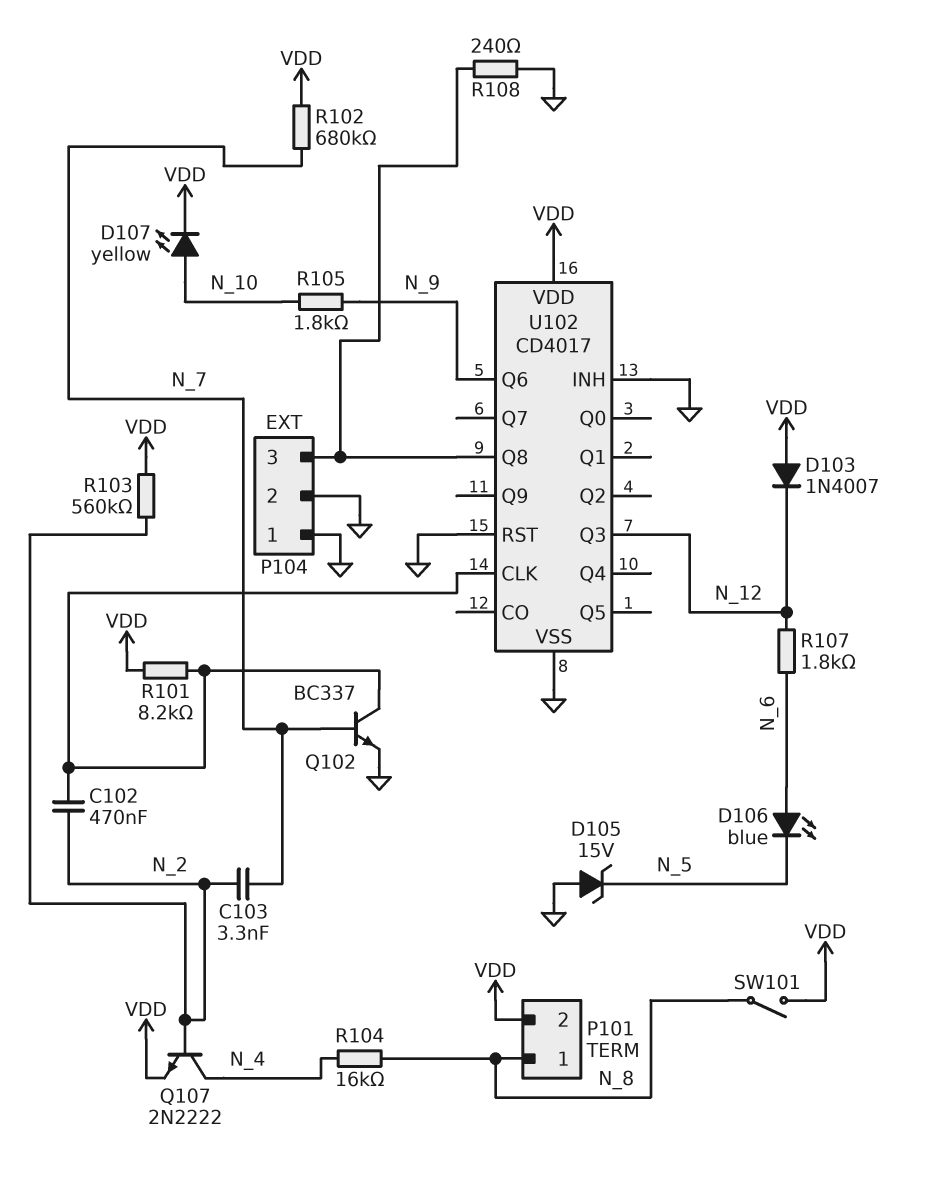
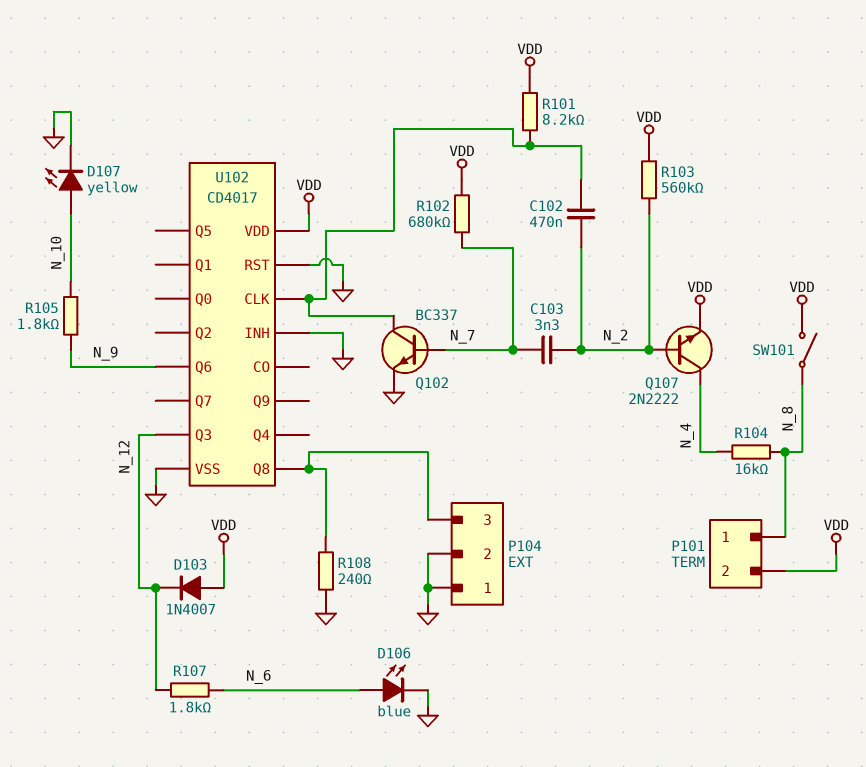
D105: zener 15V (A GND, K N_5) -> none
D106: LED blue (A N_6, K N_5) -> LED blue (A N_6, K GND)
D107: LED yellow (A N_10, K VDD) -> LED yellow (A N_10, K GND)

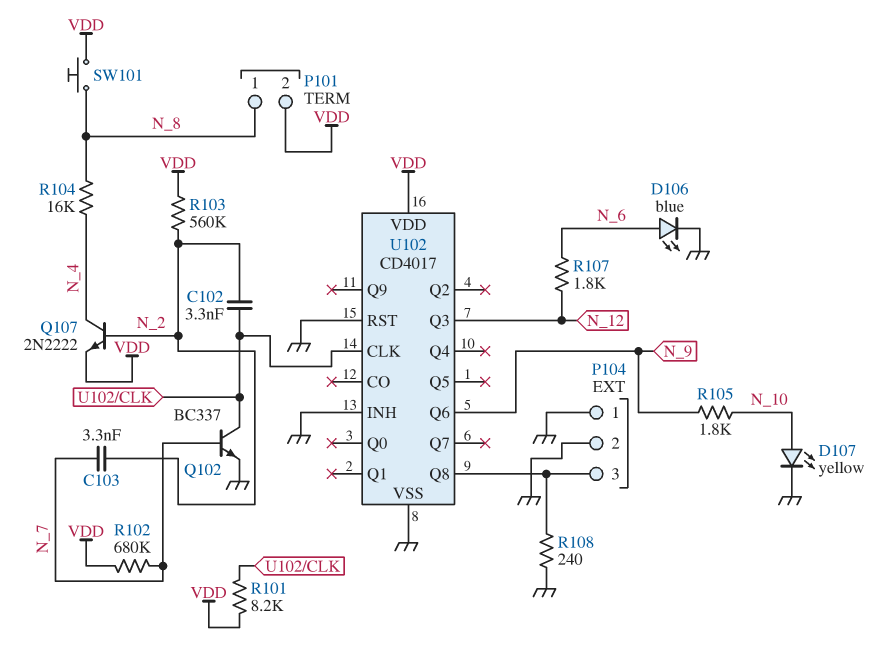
C102: 470nF (N_2, U102/CLK) -> 3.3nF (N_2, U102/CLK)
D103: diode 1N4007 (A VDD, K N_12) -> none
SW101: switch (N_8, VDD) -> button (N_8, VDD)

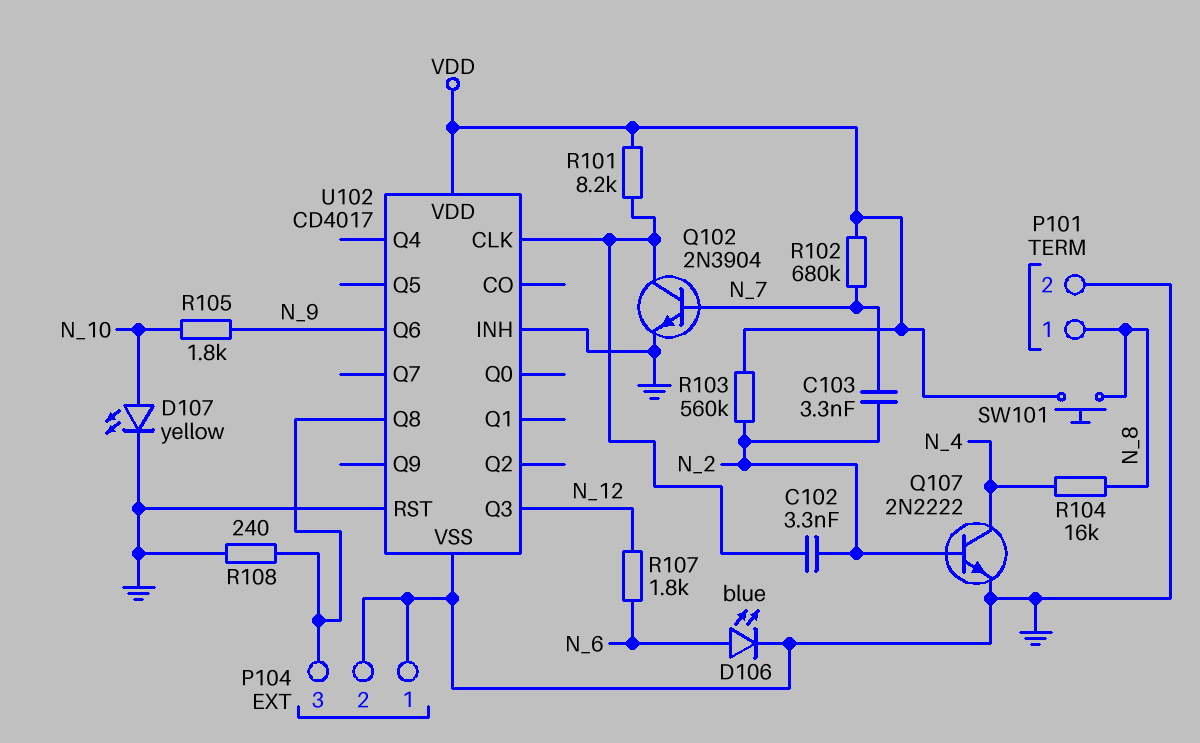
P101 pin 2: VDD -> GND
Q102: NPN BC337 (B N_7, C U102/CLK, E GND) -> NPN 2N3904 (B N_7, C U102/CLK, E GND)
Q107: NPN 2N2222 (B N_2, C N_4, E VDD) -> NPN 2N2222 (B N_2, C N_4, E GND)

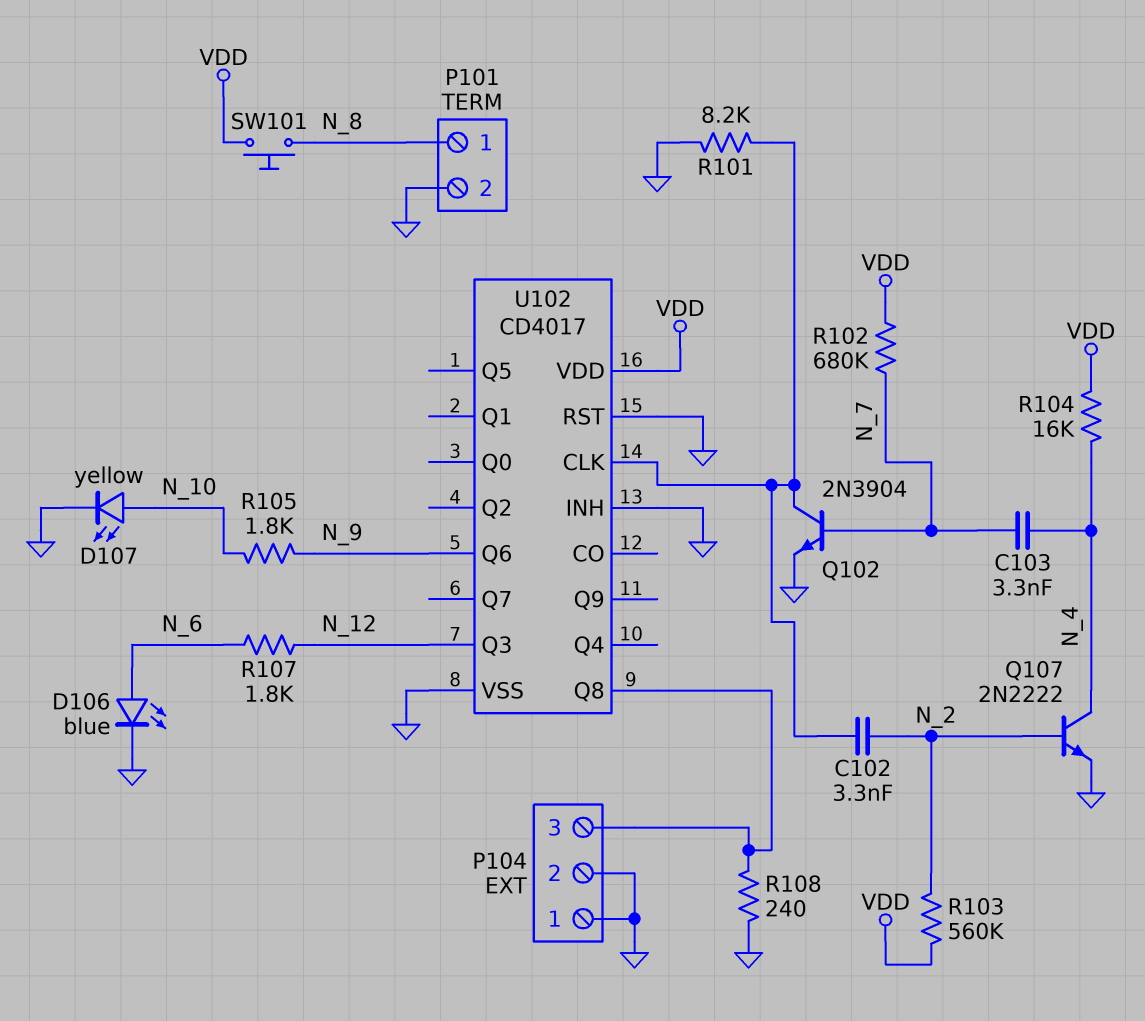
C103: 3.3nF (N_2, N_7) -> 3.3nF (N_4, N_7)
R101: 8.2k (U102/CLK, VDD) -> 8.2k (GND, U102/CLK)
R104: 16k (N_4, N_8) -> 16k (N_4, VDD)

